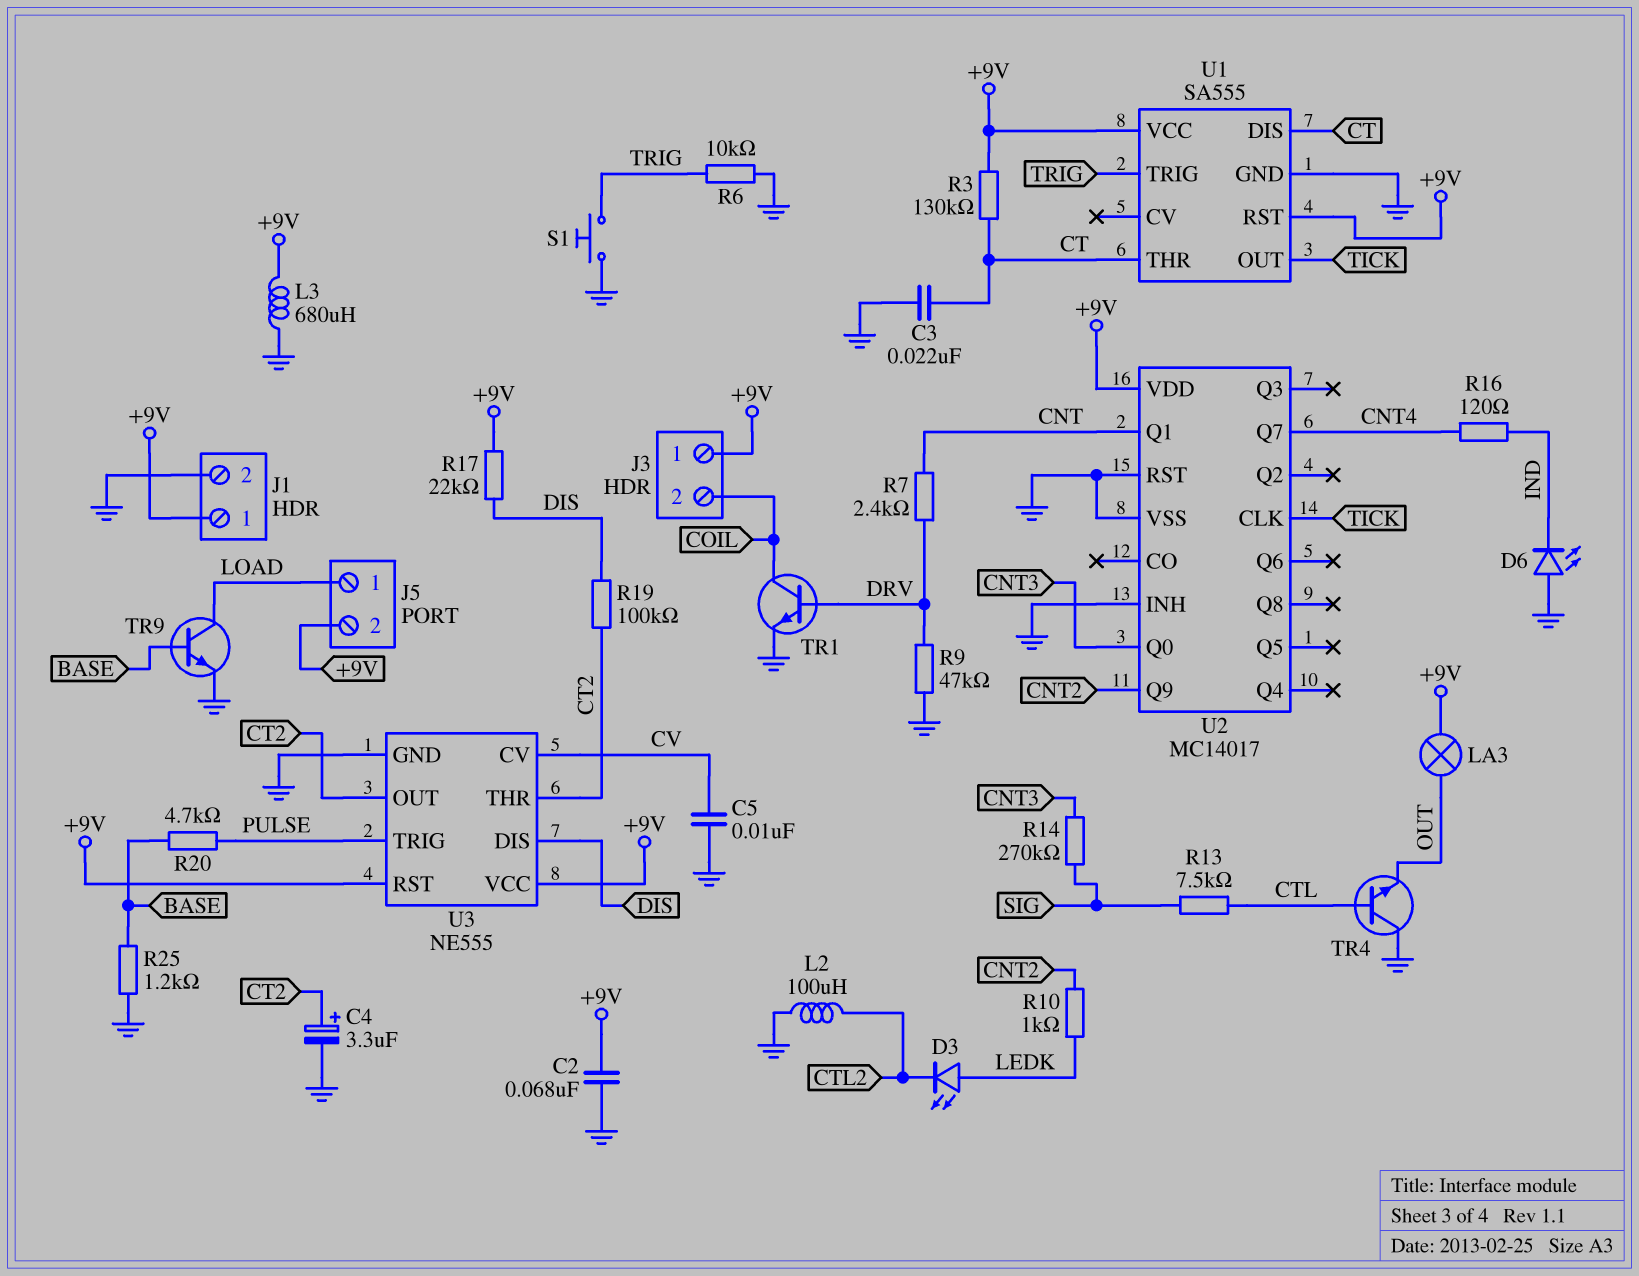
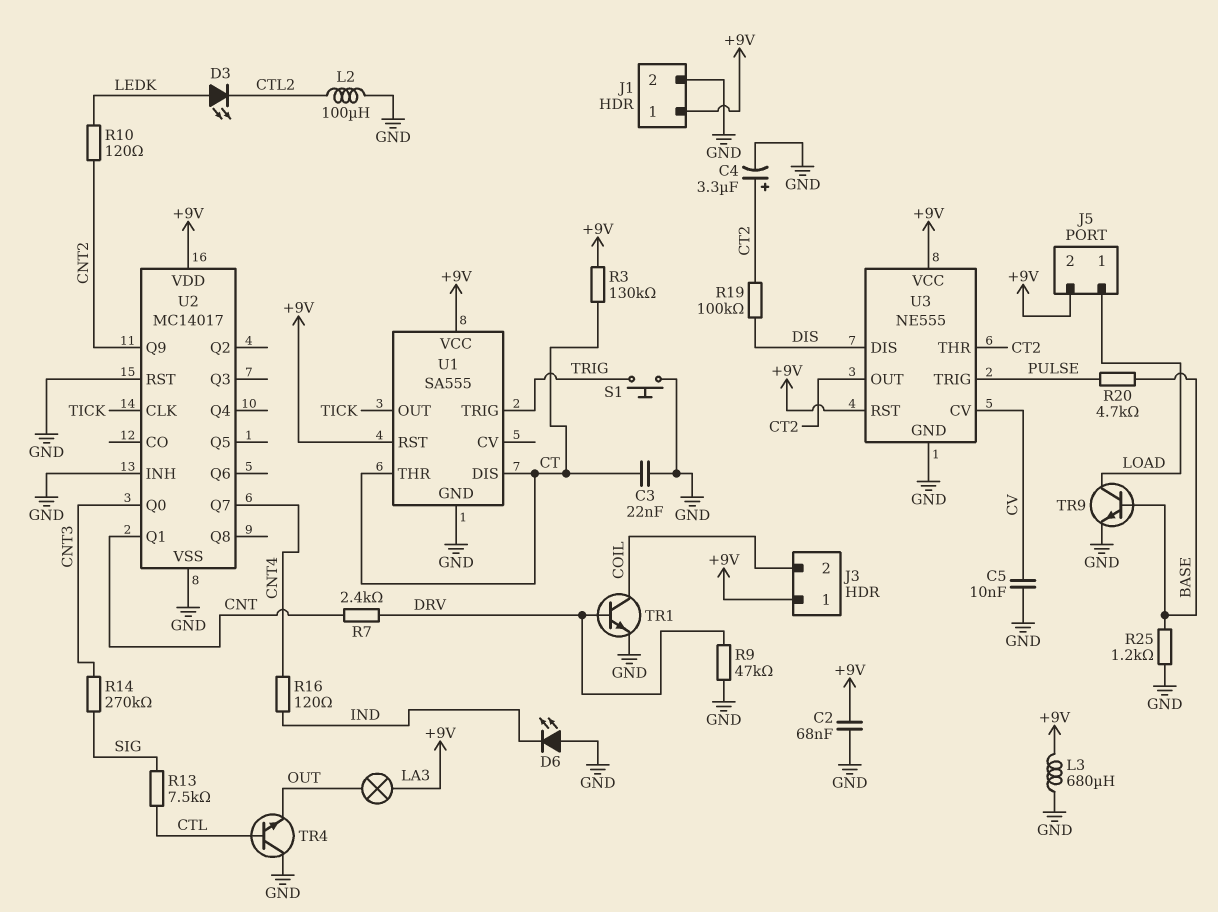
R6: 10k (GND, TRIG) -> none
R10: 1k (CNT2, LEDK) -> 120 (CNT2, LEDK)
R17: 22k (+9V, DIS) -> none

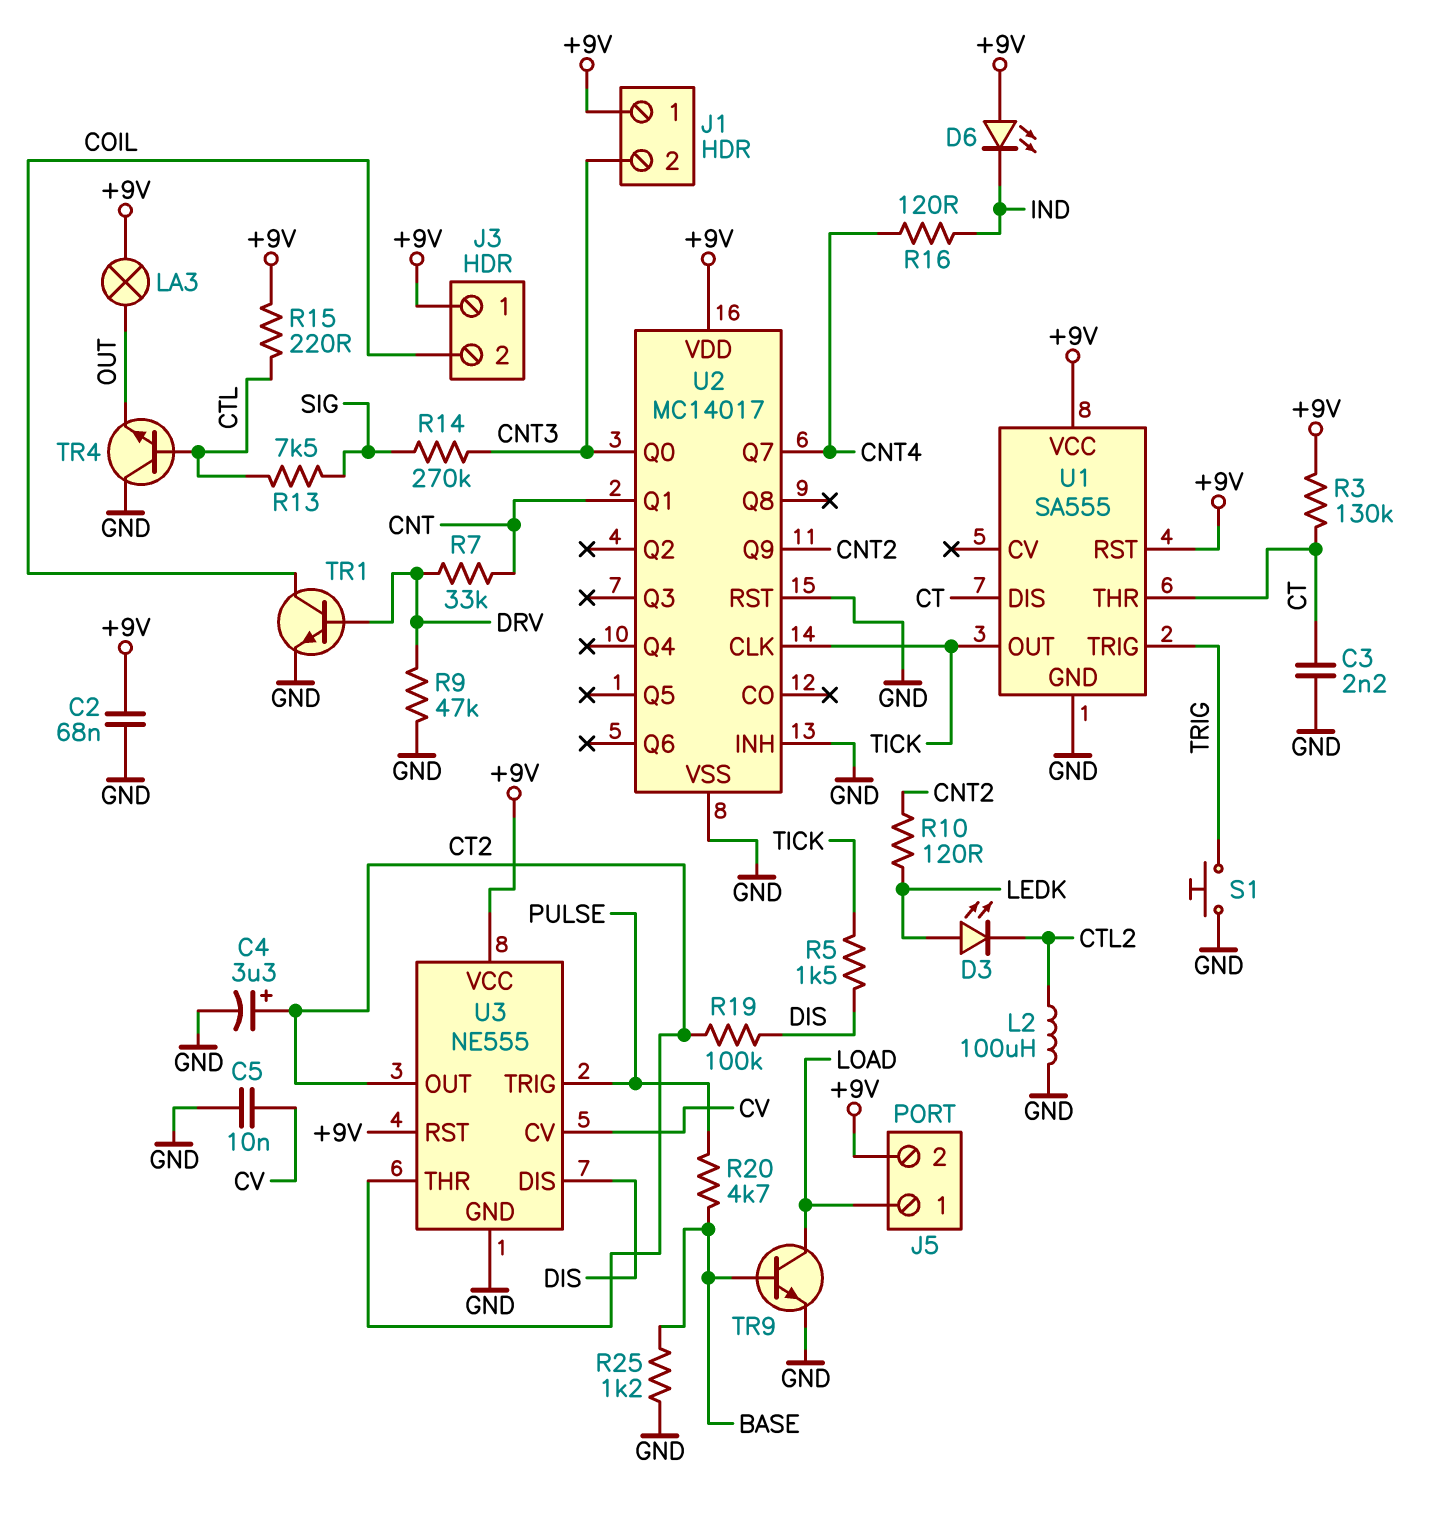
C3: 22nF (CT, GND) -> 2.2nF (CT, GND)
D6: LED (A GND, K IND) -> LED (A +9V, K IND)
J1 pin 2: GND -> CNT3
L3: 680uH (+9V, GND) -> none
R5: none -> 1.5k (DIS, TICK)
R7: 2.4k (CNT, DRV) -> 33k (CNT, DRV)
R15: none -> 220 (+9V, CTL)

